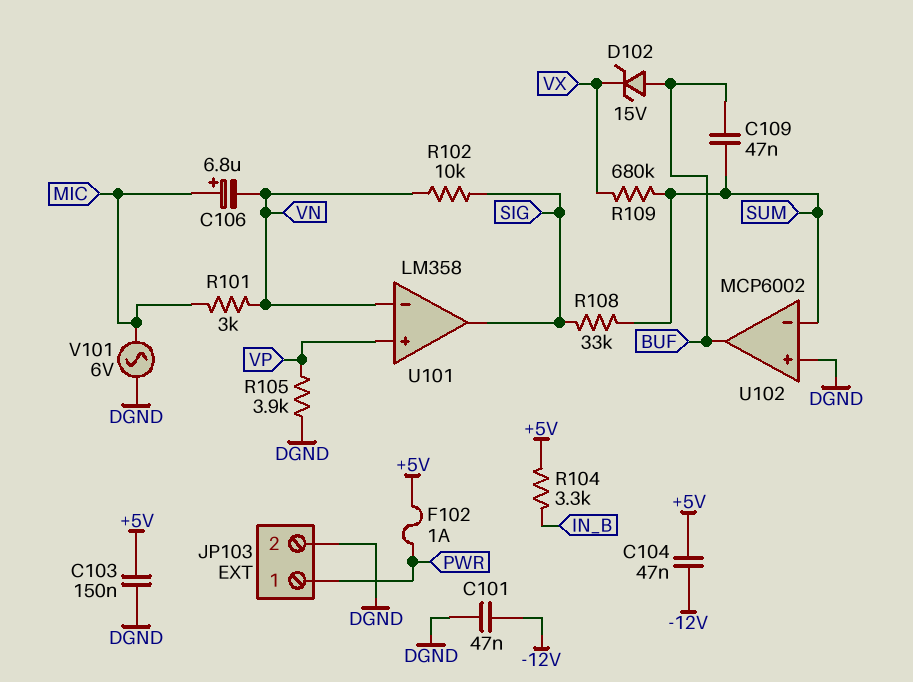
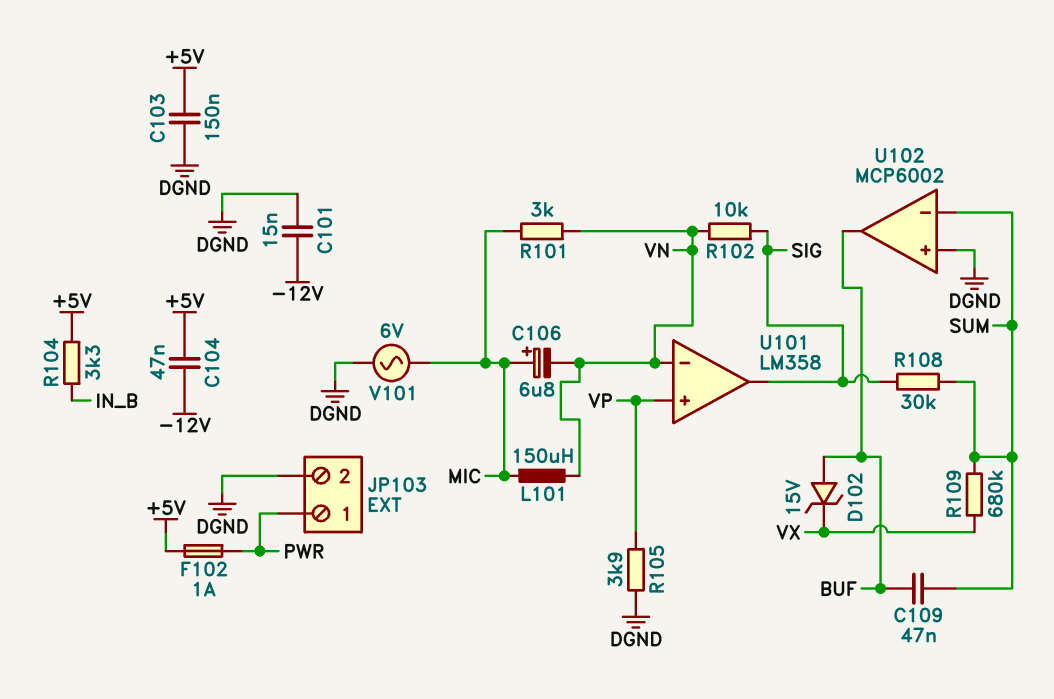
C101: 47nF (-12V, DGND) -> 15nF (-12V, DGND)
L101: none -> 150uH (MIC, VN)
R108: 33k (SIG, SUM) -> 30k (SIG, SUM)

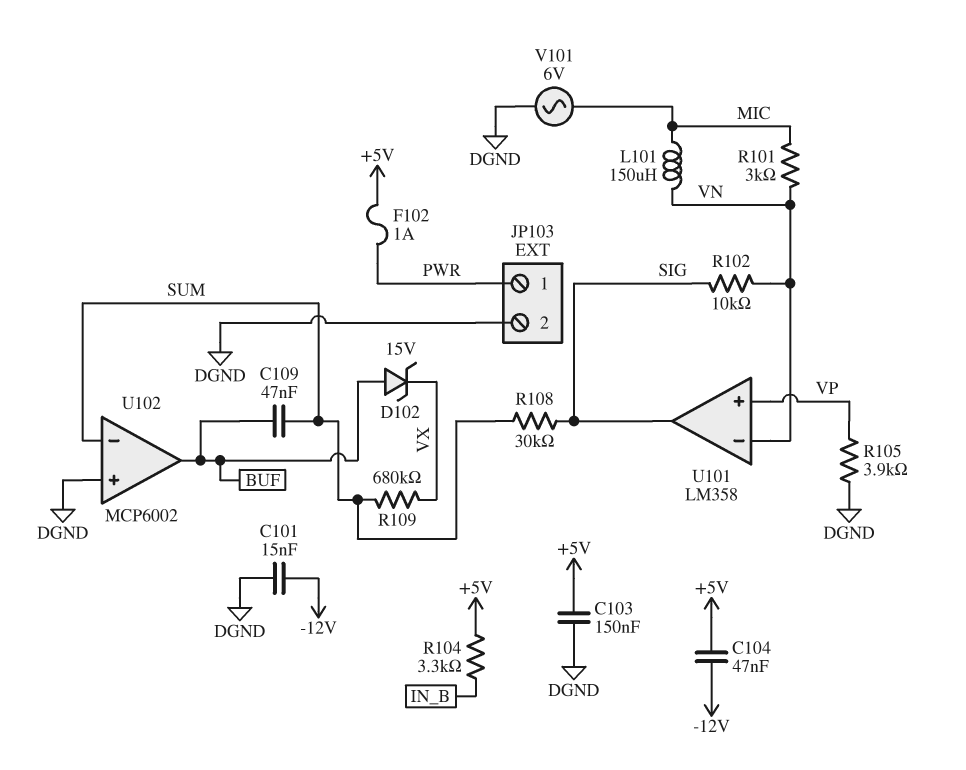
C106: 6.8uF (plus MIC, minus VN) -> none

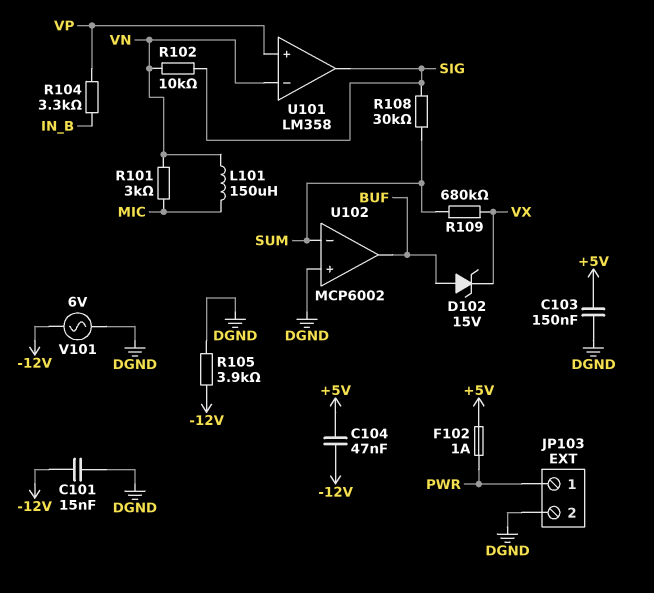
C109: 47nF (BUF, SUM) -> none
R104: 3.3k (+5V, IN_B) -> 3.3k (IN_B, VP)
R105: 3.9k (DGND, VP) -> 3.9k (-12V, DGND)
V101: AC 6V (DGND, MIC) -> AC 6V (-12V, DGND)

